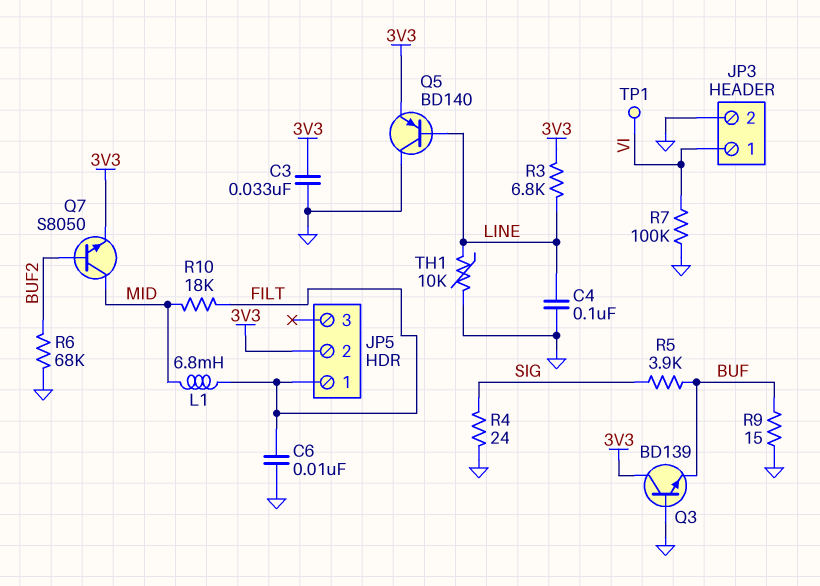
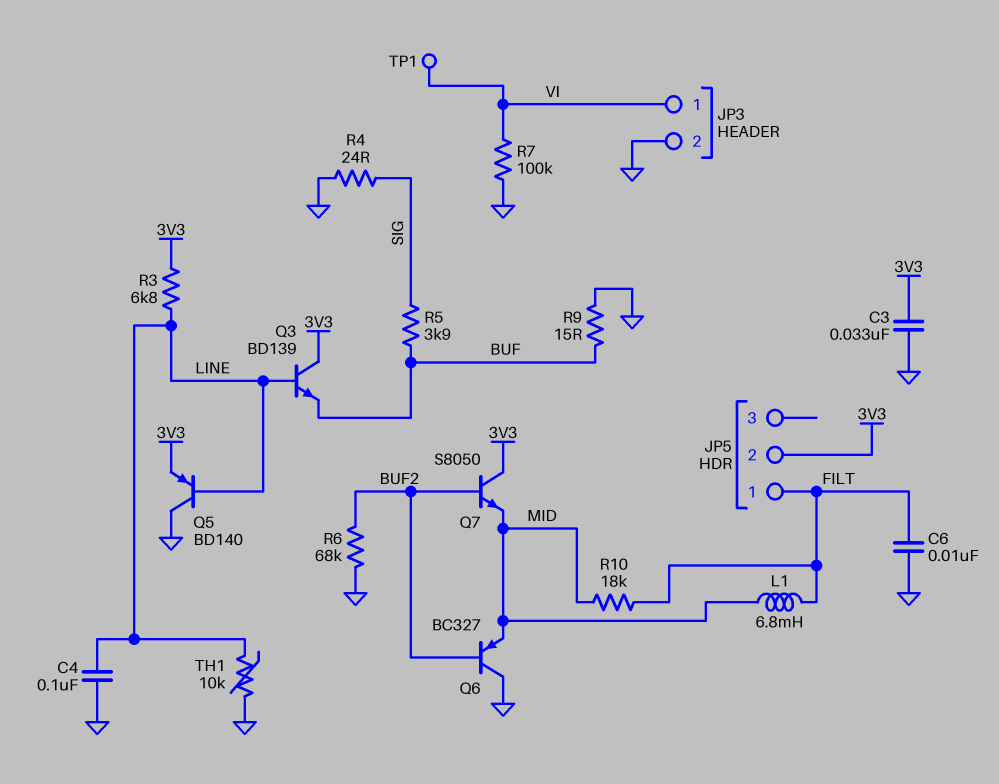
Q3: NPN BD139 (B GND, C 3V3, E BUF) -> NPN BD139 (B LINE, C 3V3, E BUF)
Q6: none -> PNP BC327 (B BUF2, C GND, E MID)
Q7: NPN S8050 (B BUF2, C MID, E 3V3) -> NPN S8050 (B BUF2, C 3V3, E MID)

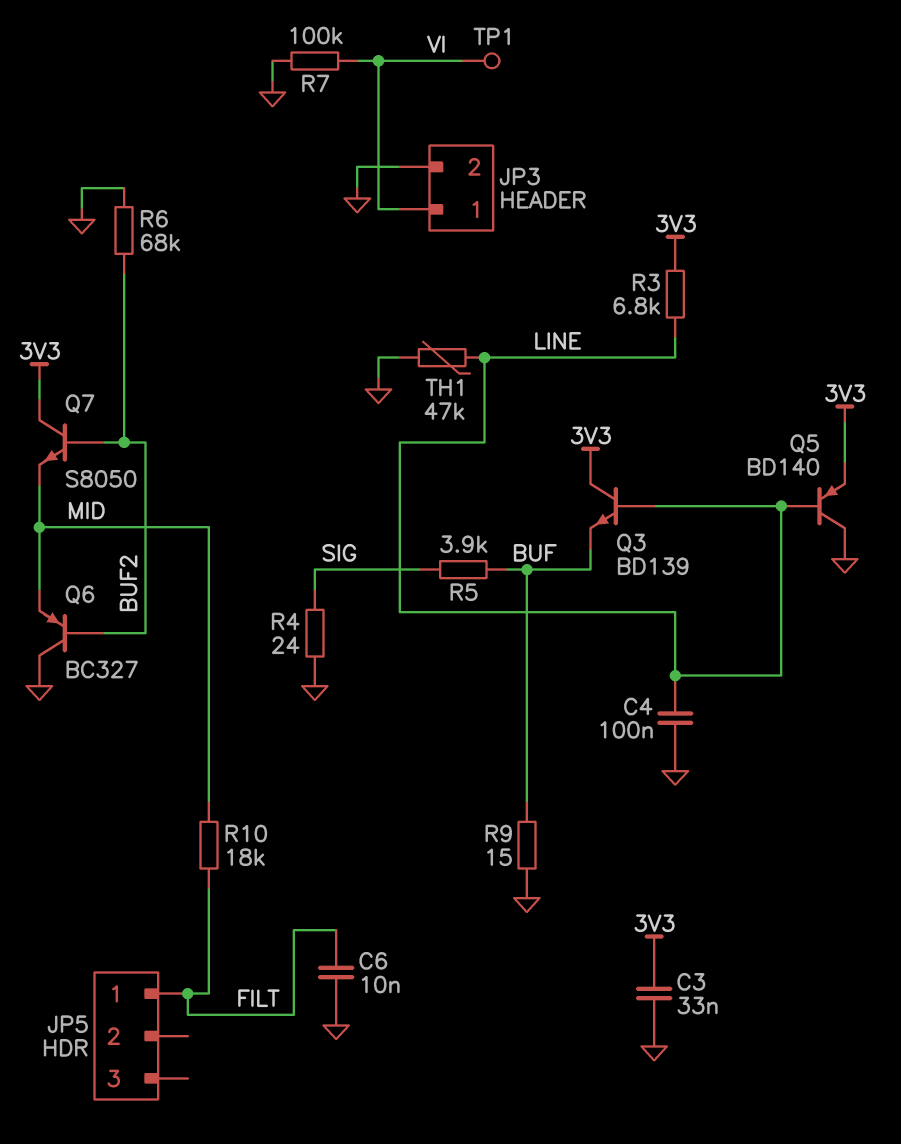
JP5 pin 2: 3V3 -> none
L1: 6.8mH (FILT, MID) -> none
TH1: 10k (GND, LINE) -> 47k (GND, LINE)

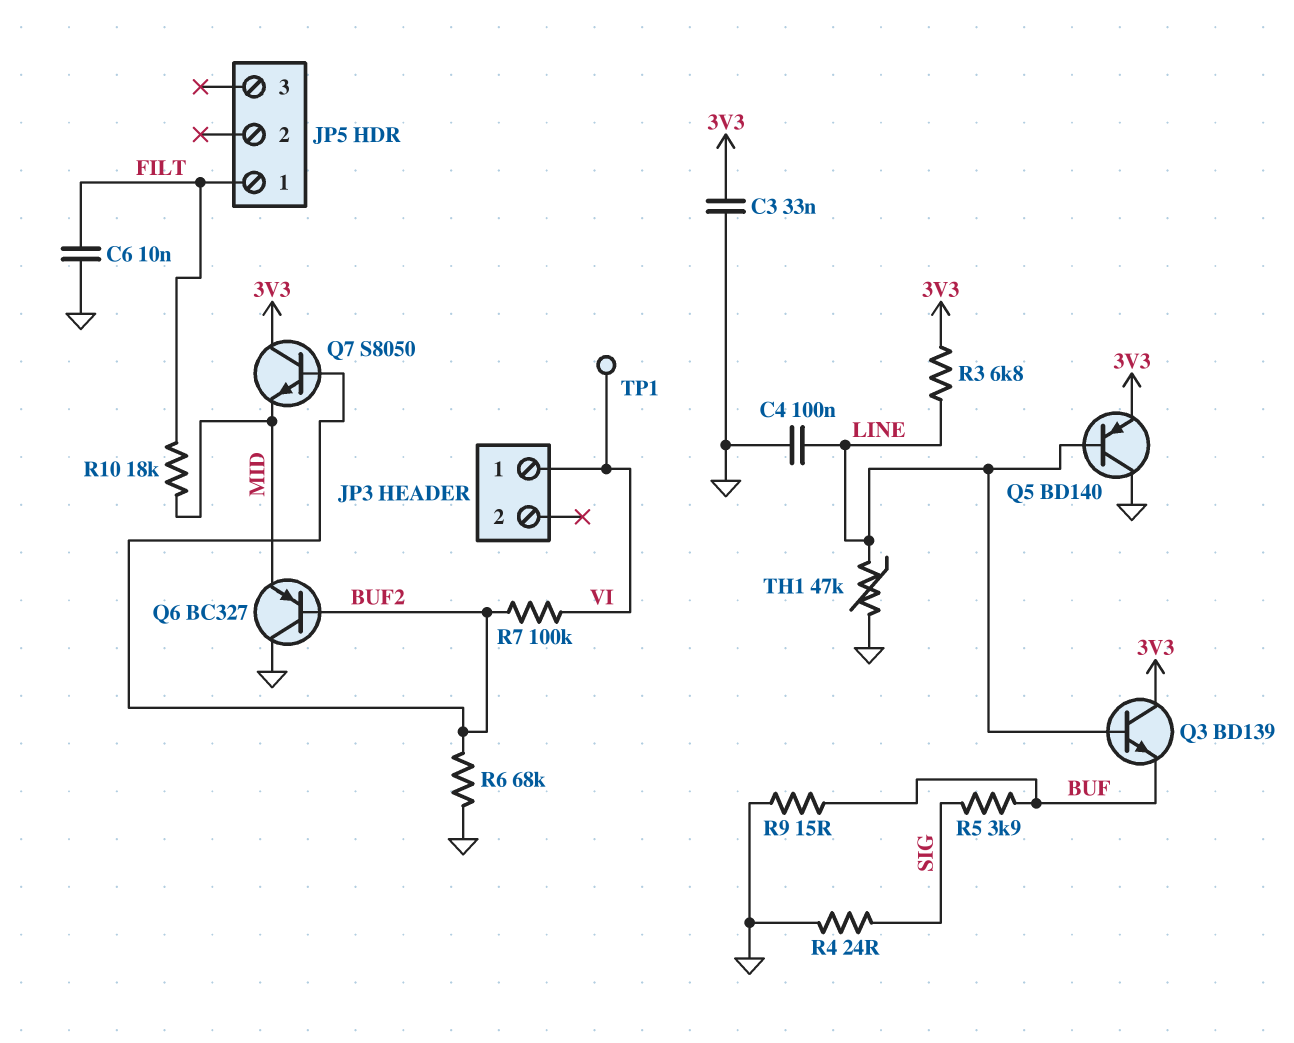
JP3 pin 2: GND -> none
R7: 100k (GND, VI) -> 100k (BUF2, VI)

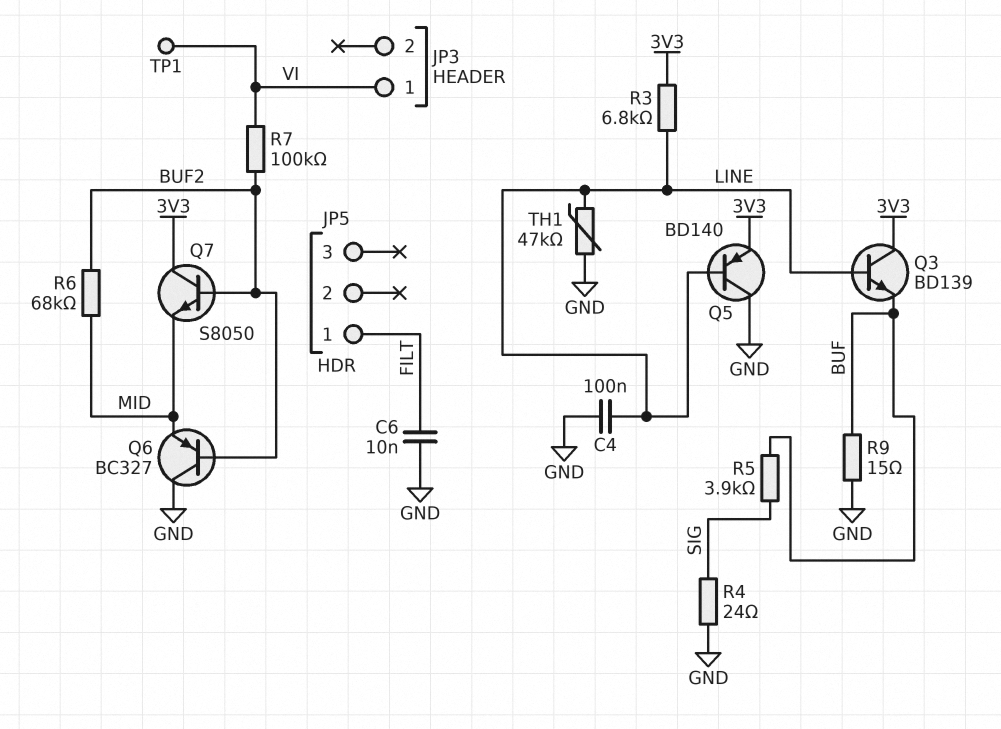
C3: 33nF (3V3, GND) -> none
R6: 68k (BUF2, GND) -> 68k (BUF2, MID)
R10: 18k (FILT, MID) -> none

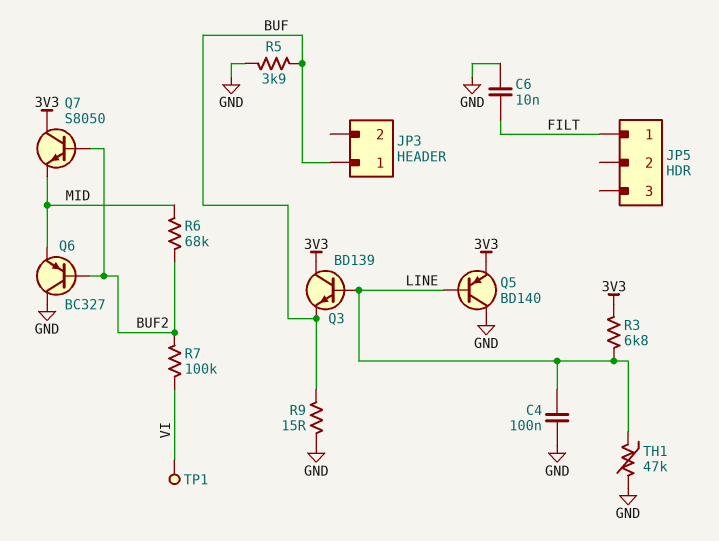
JP3 pin 1: VI -> BUF
R4: 24 (GND, SIG) -> none
R5: 3.9k (BUF, SIG) -> 3.9k (BUF, GND)

